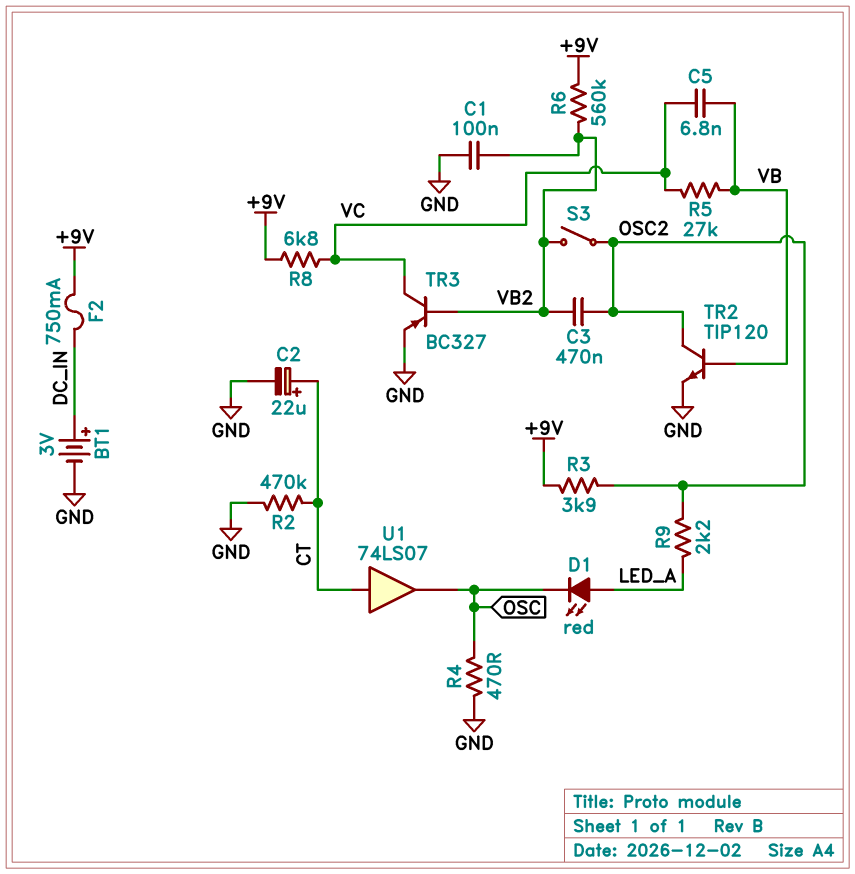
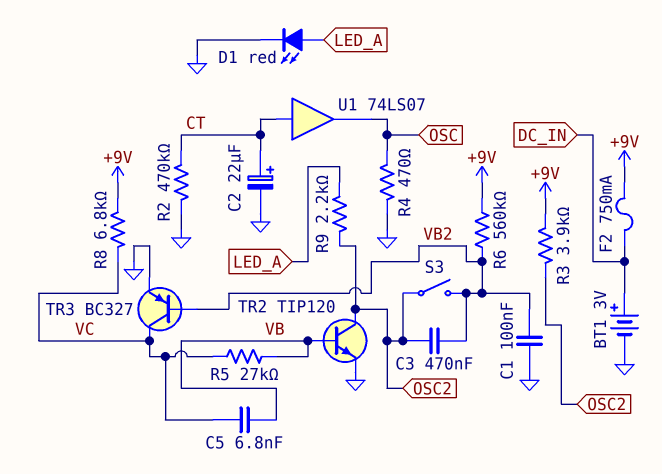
D1: LED red (A LED_A, K OSC) -> LED red (A LED_A, K GND)

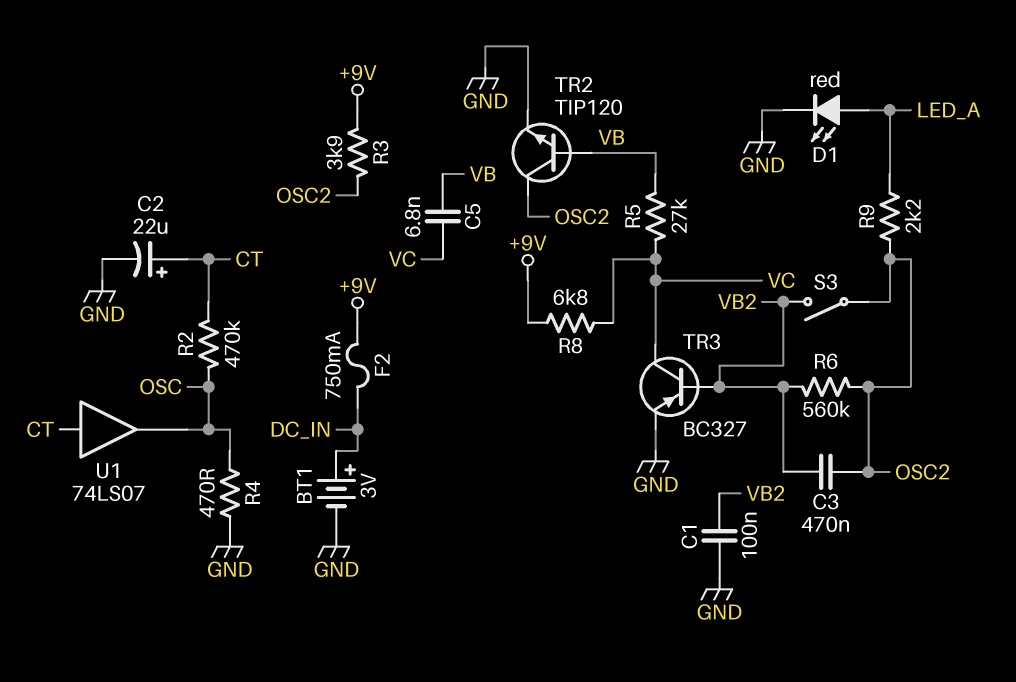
R2: 470k (CT, GND) -> 470k (CT, OSC)
R6: 560k (+9V, VB2) -> 560k (OSC2, VB2)

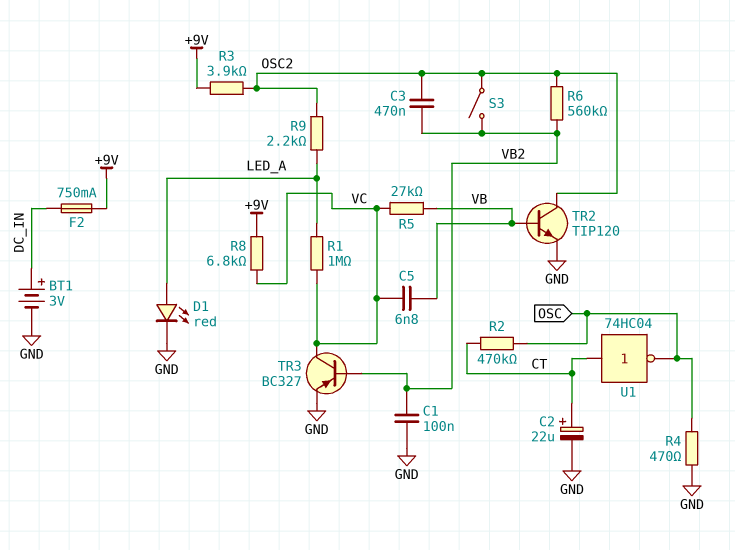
R1: none -> 1M (LED_A, VC)
U1: buffer 74LS07 (in CT, out OSC) -> NOT 74HC04 (in CT, out OSC)

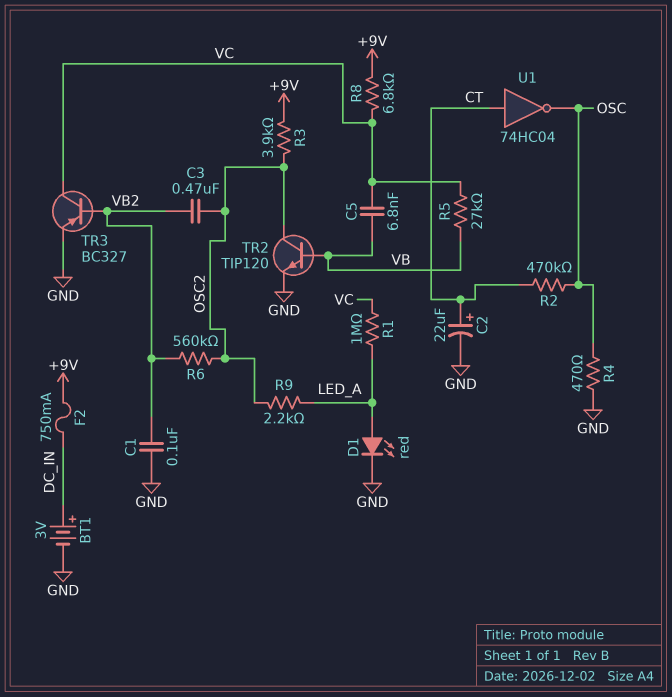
S3: switch (OSC2, VB2) -> none

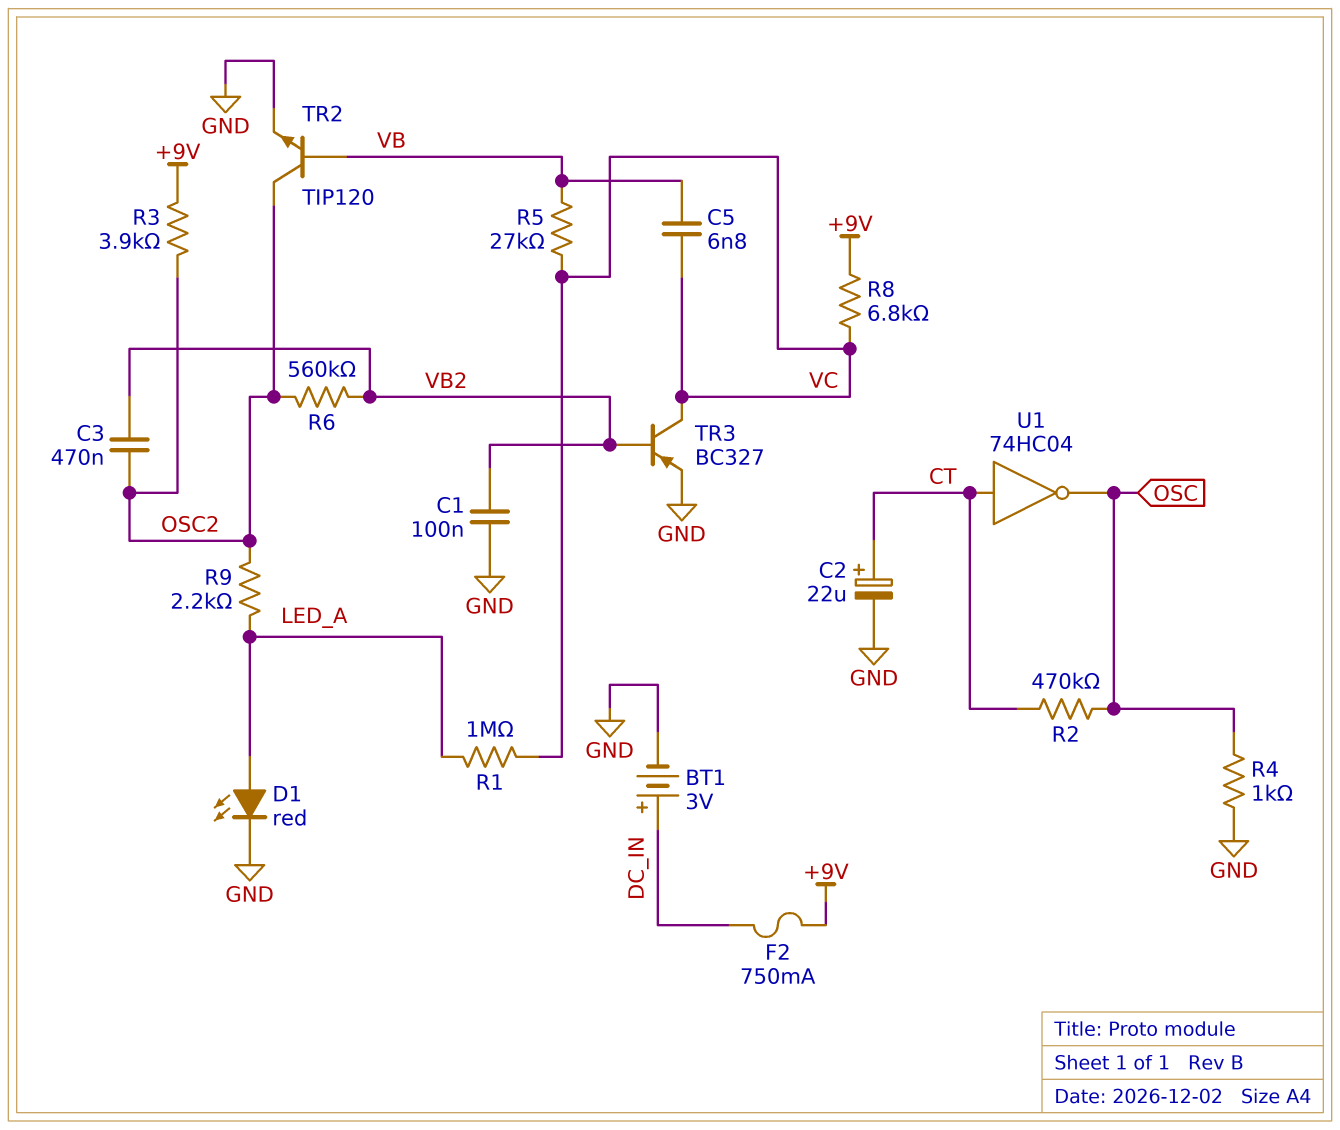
R4: 470 (GND, OSC) -> 1k (GND, OSC)

